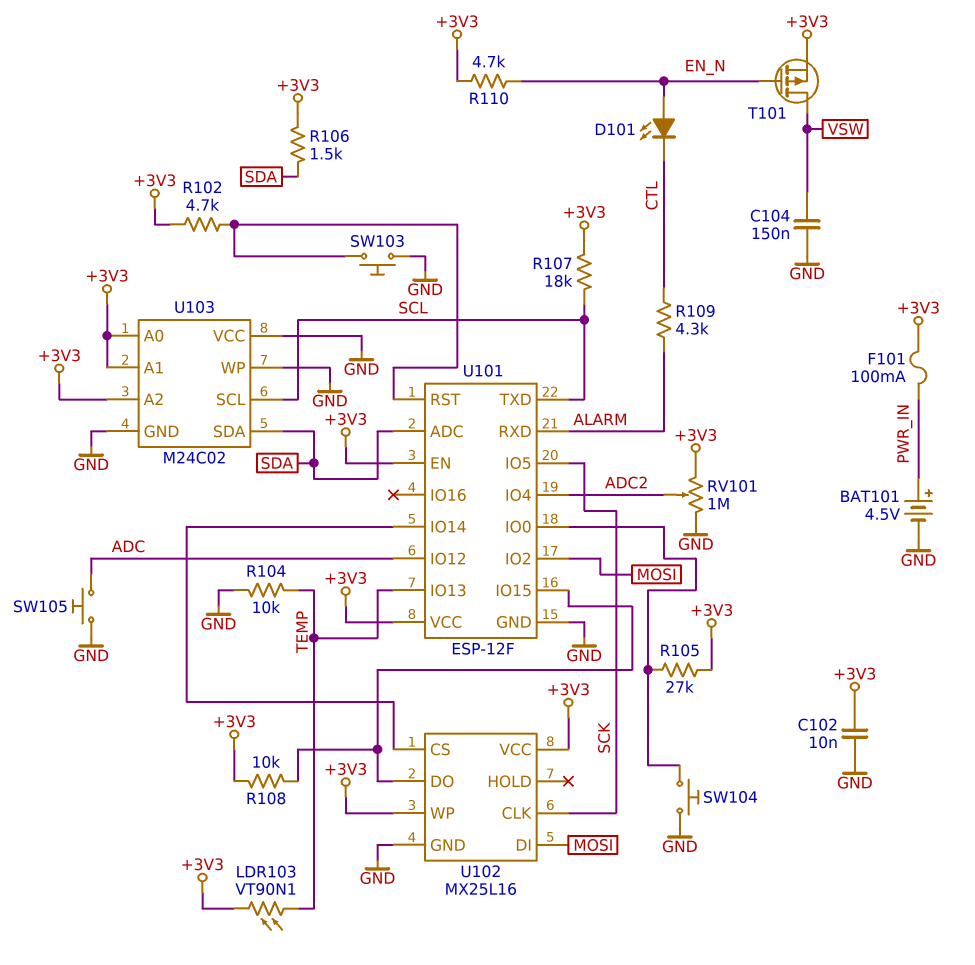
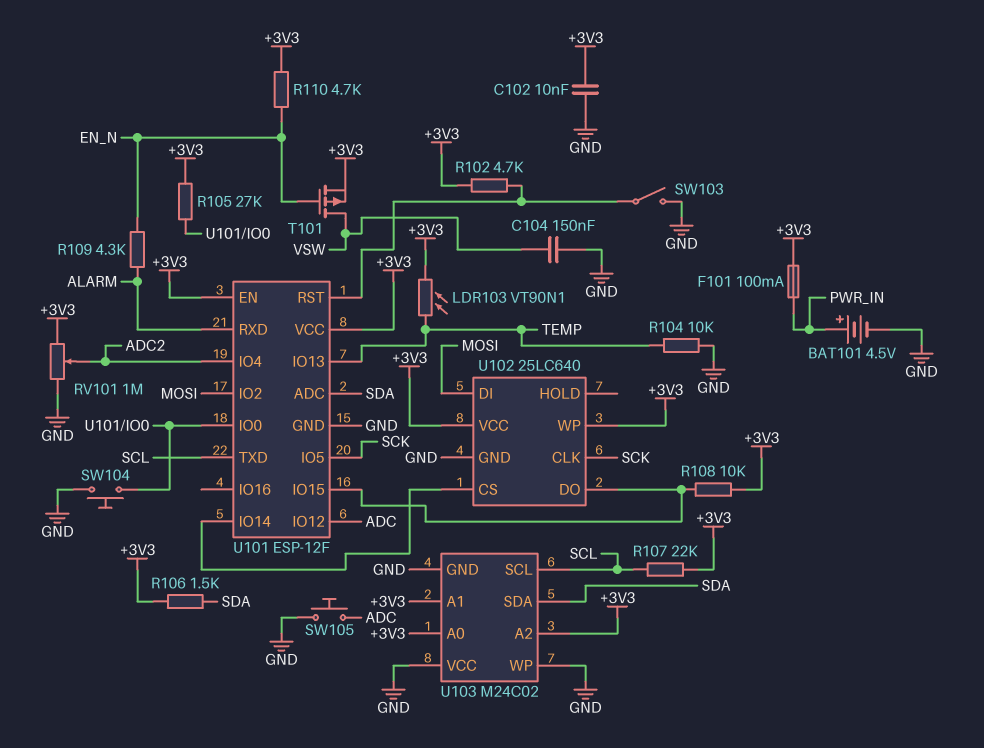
D101: LED (A EN_N, K CTL) -> none
R107: 18k (+3V3, SCL) -> 22k (+3V3, SCL)
R109: 4.3k (ALARM, CTL) -> 4.3k (ALARM, EN_N)
SW103: button (GND, U101/RST) -> switch (GND, U101/RST)
U102: MX25L16 -> 25LC640

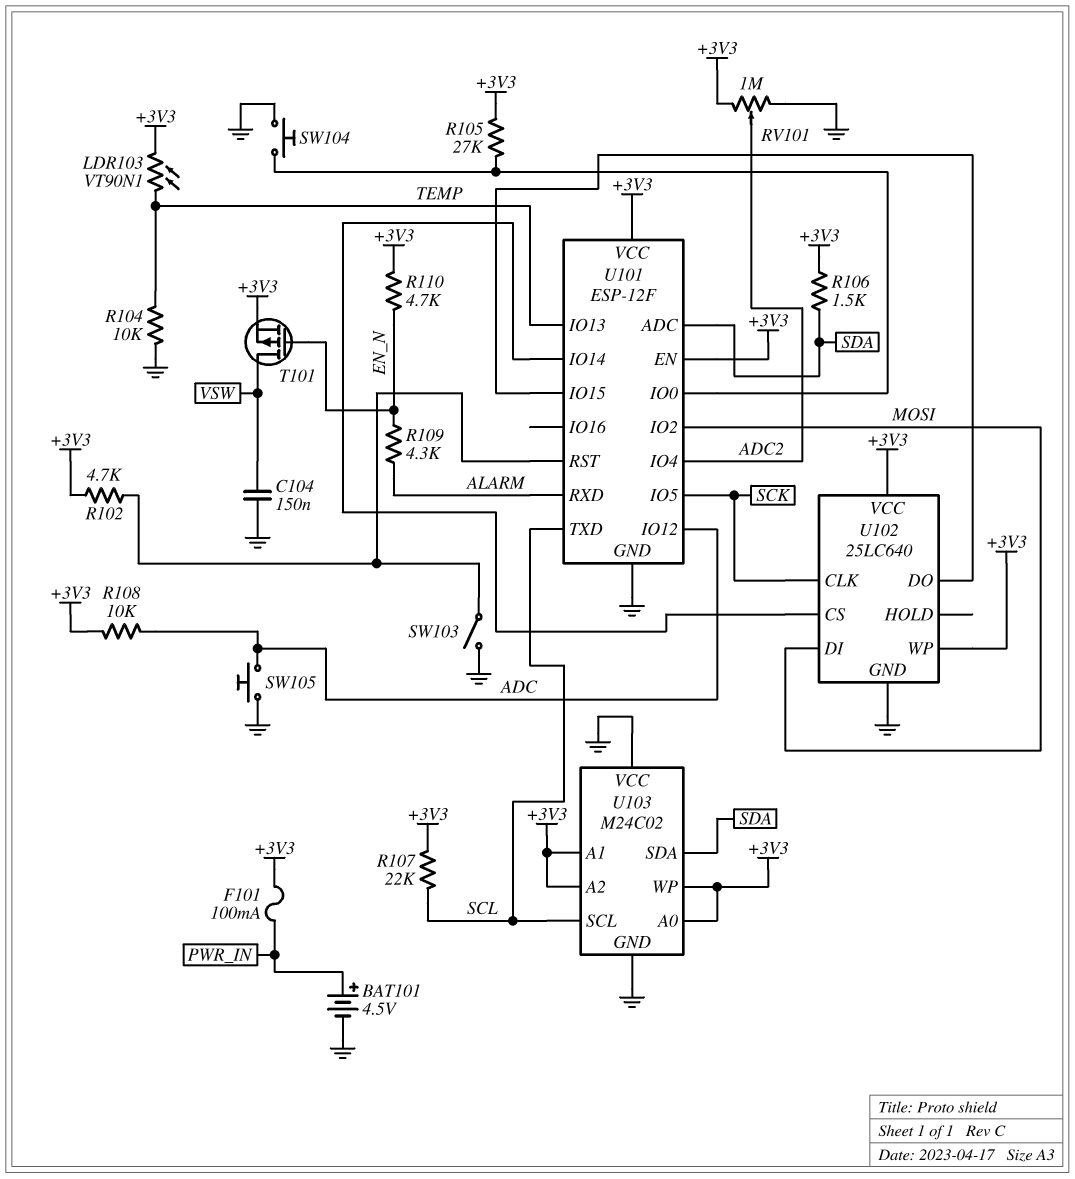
C102: 10nF (+3V3, GND) -> none
R108: 10k (+3V3, U101/IO15) -> 10k (+3V3, ADC)
U103 pin WP: GND -> +3V3

